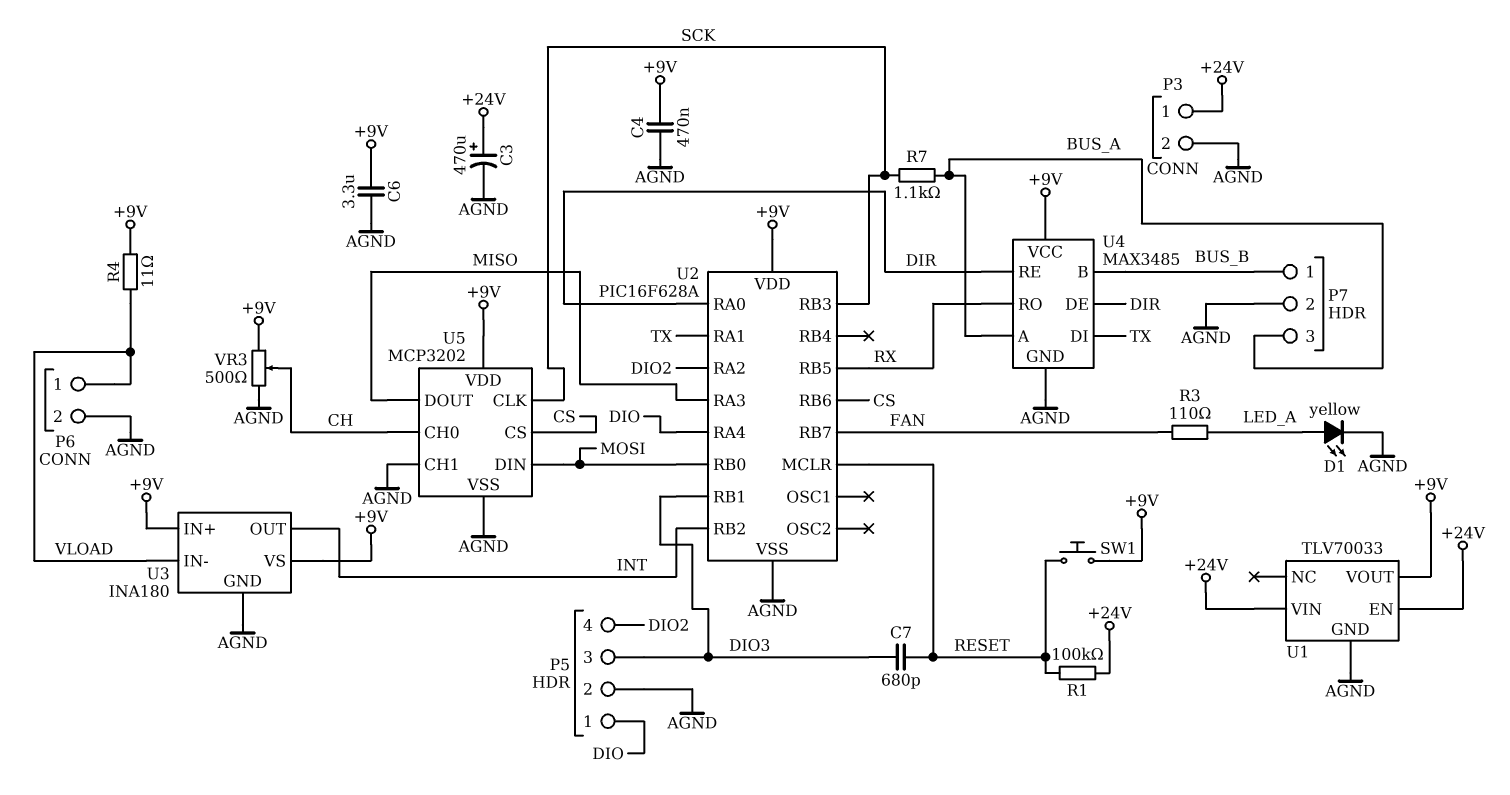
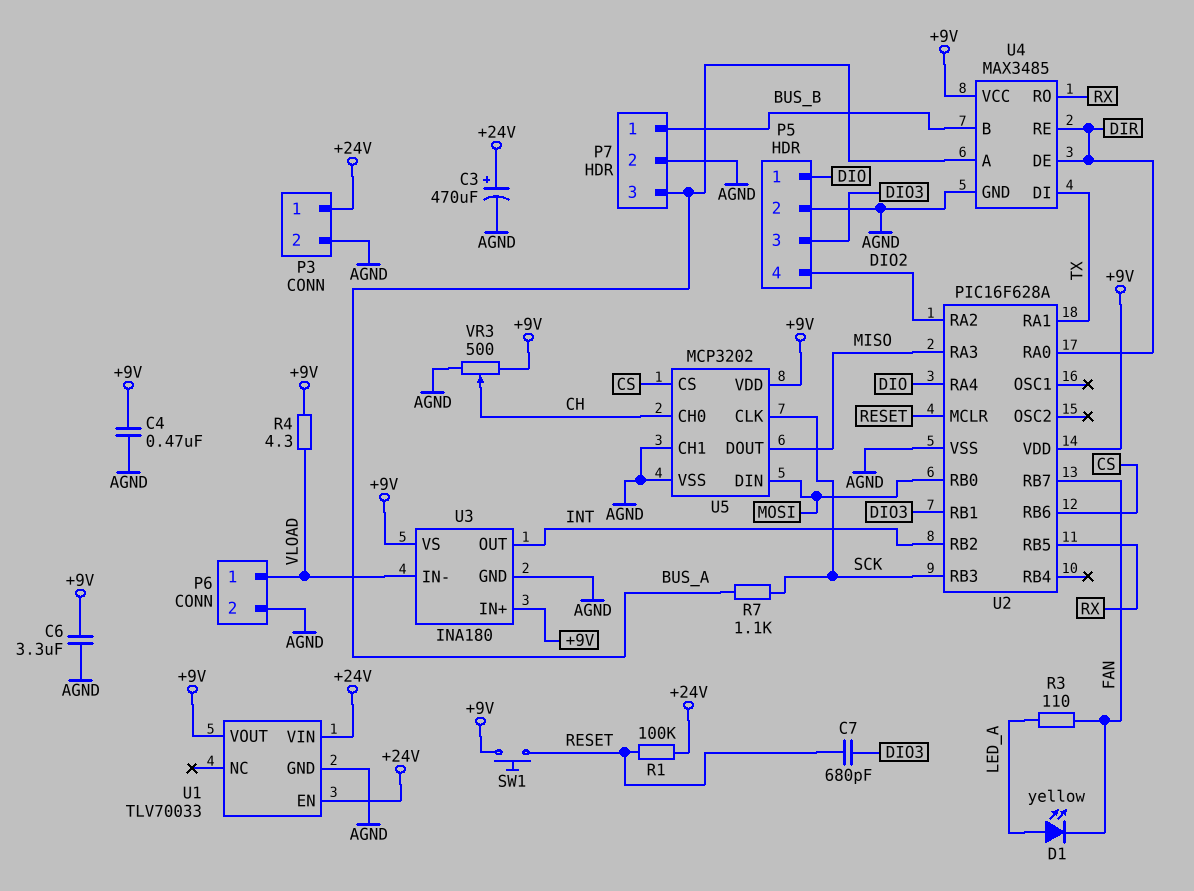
D1: LED yellow (A LED_A, K AGND) -> LED yellow (A LED_A, K FAN)
R4: 11 (+9V, VLOAD) -> 4.3 (+9V, VLOAD)

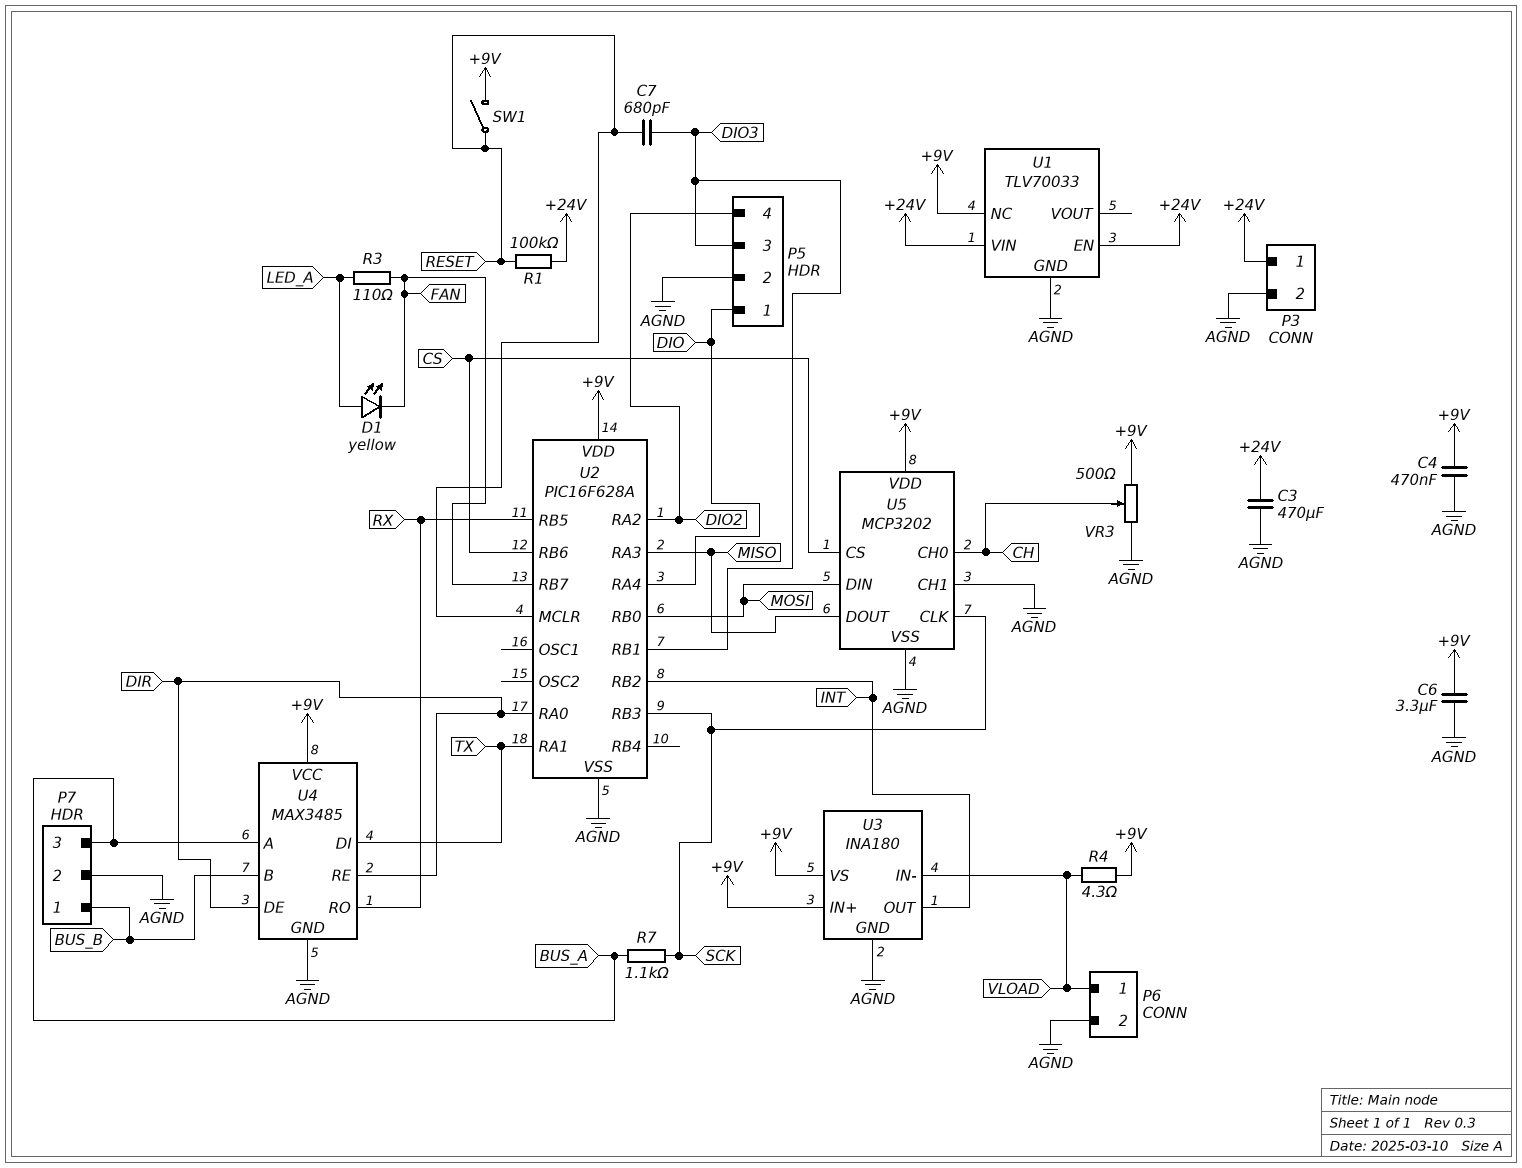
C3: 470uF (plus +24V, minus AGND) -> 470uF (+24V, AGND)
SW1: button (+9V, RESET) -> switch (+9V, RESET)
U1 pin NC: none -> +9V
U1 pin VOUT: +9V -> none

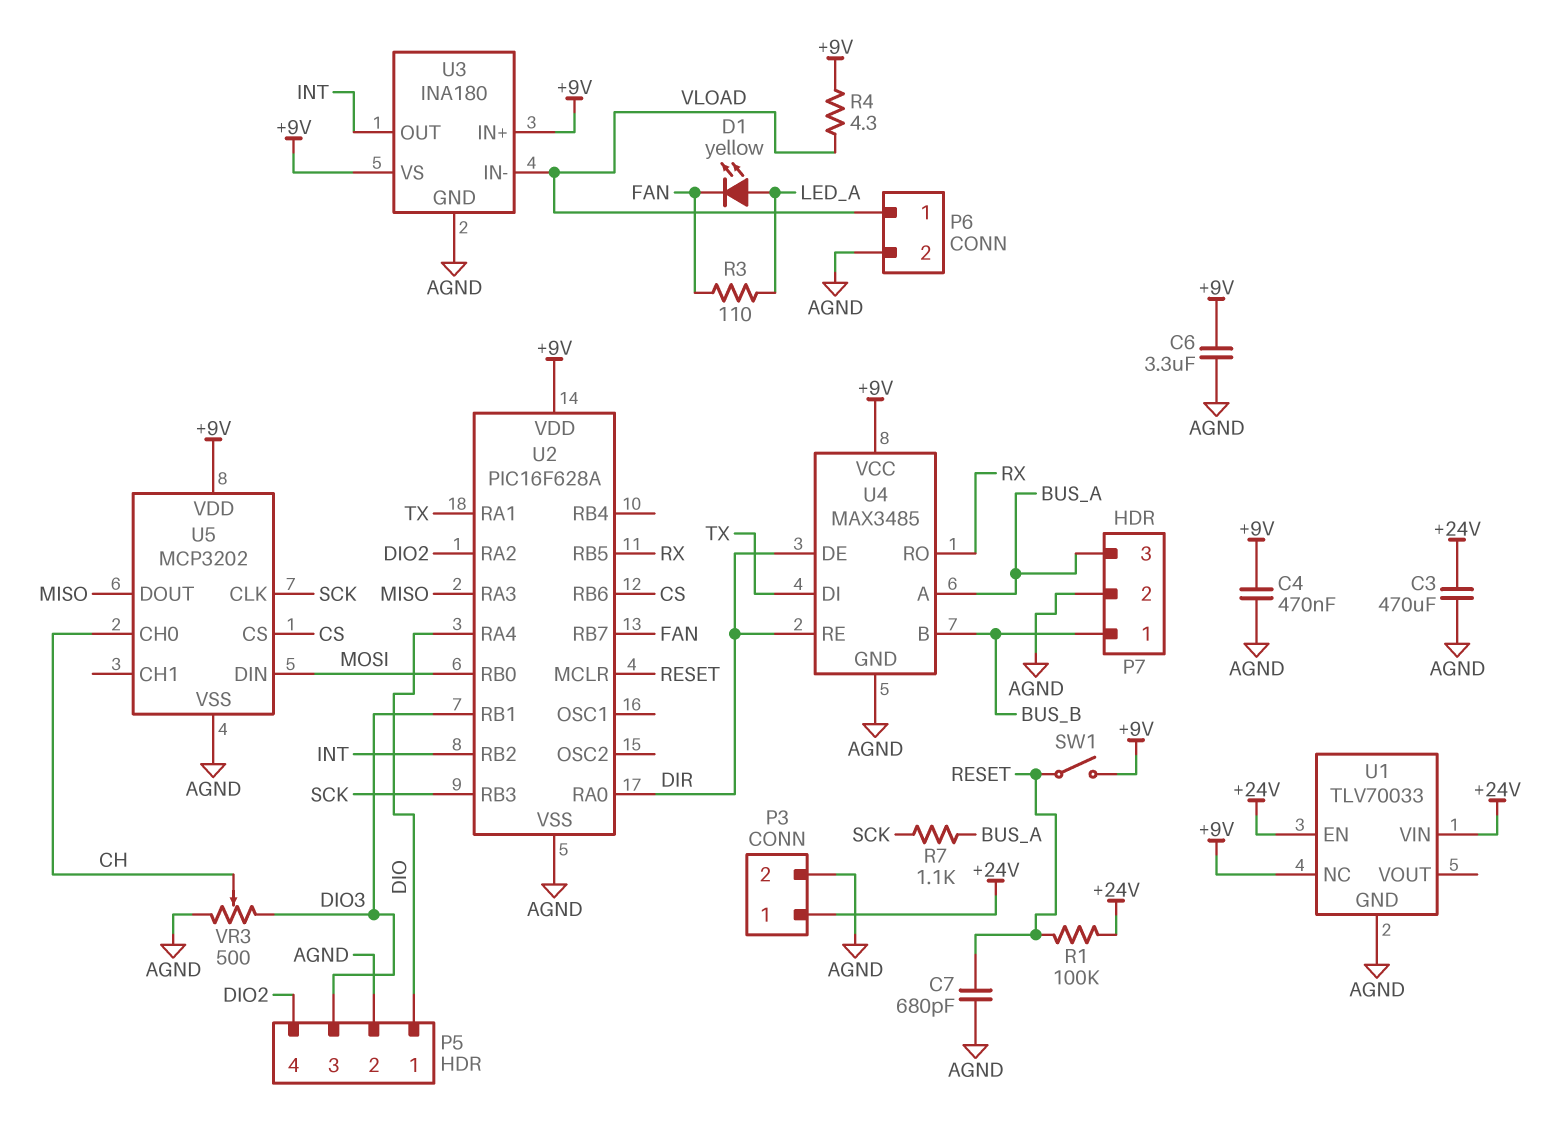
C7: 680pF (DIO3, RESET) -> 680pF (AGND, RESET)
U5 pin CH1: AGND -> none
VR3: 500 (+9V, AGND, wiper CH) -> 500 (AGND, DIO3, wiper CH)

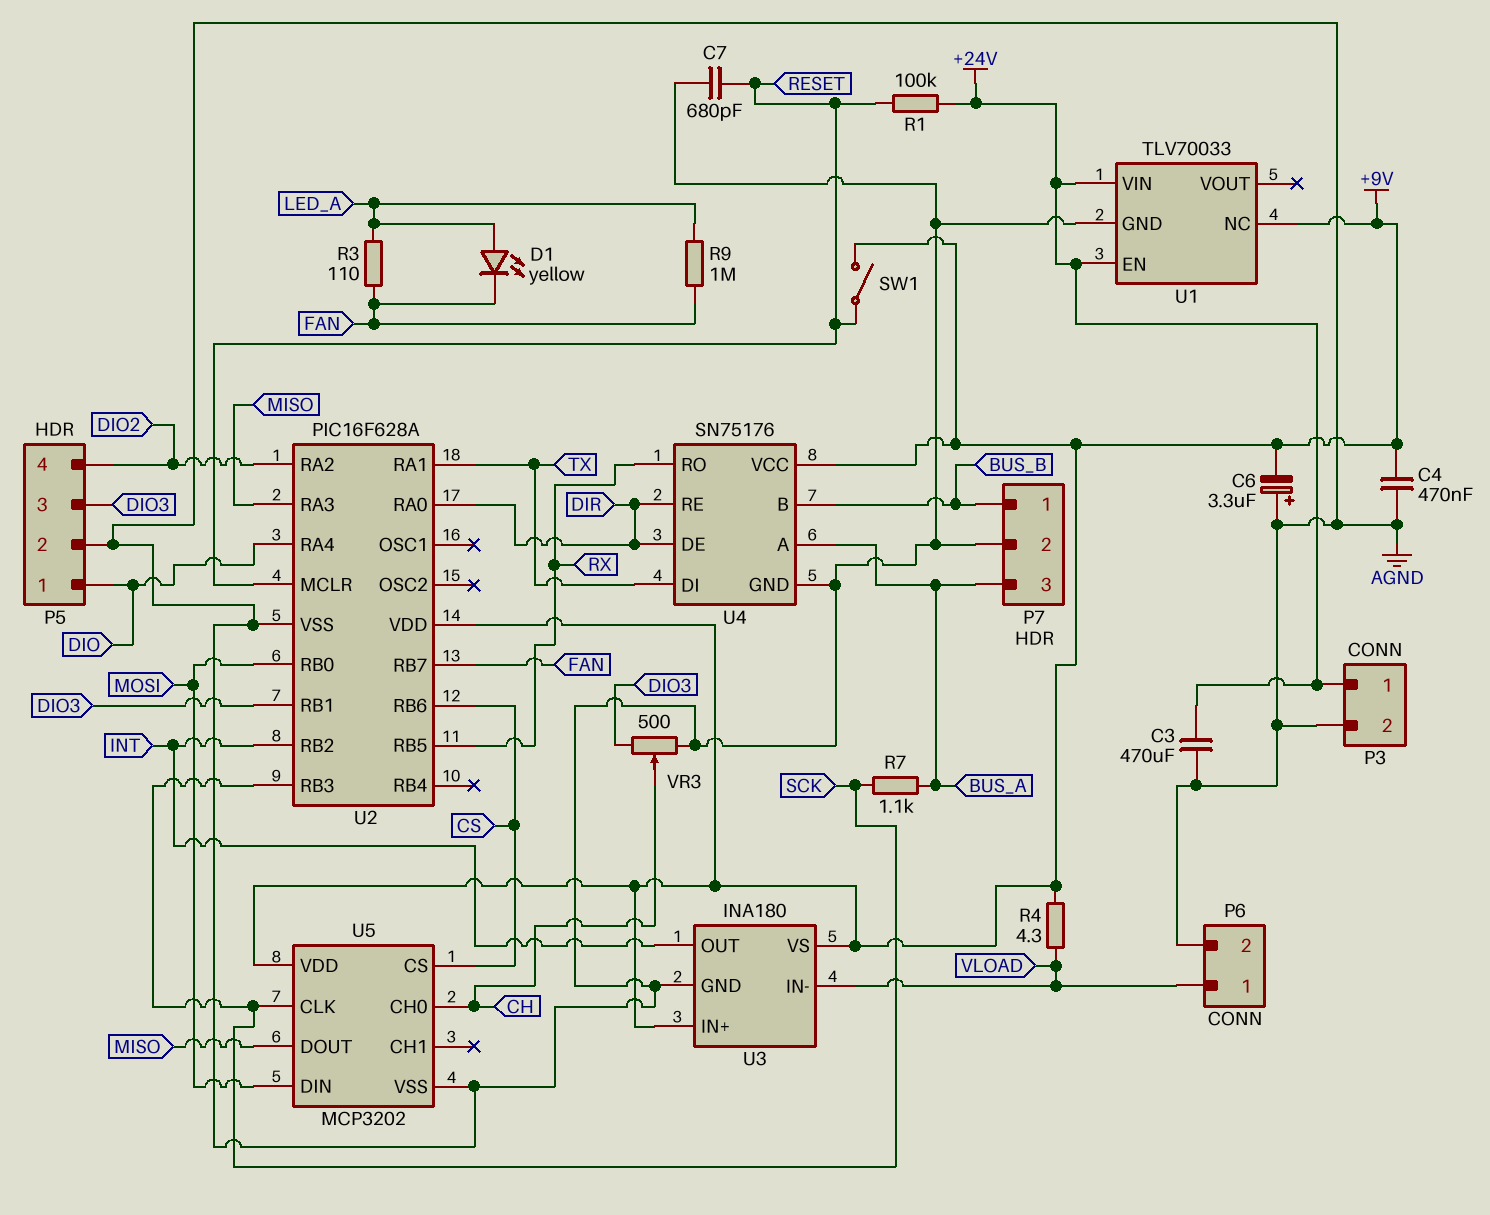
C6: 3.3uF (+9V, AGND) -> 3.3uF (plus AGND, minus +9V)
R9: none -> 1M (FAN, LED_A)
U4: MAX3485 -> SN75176

